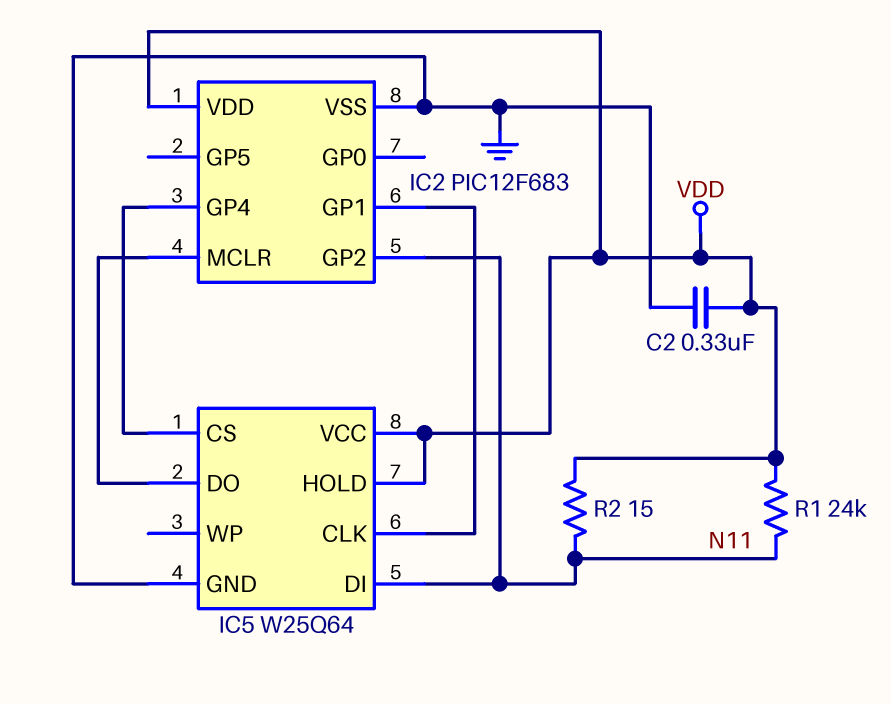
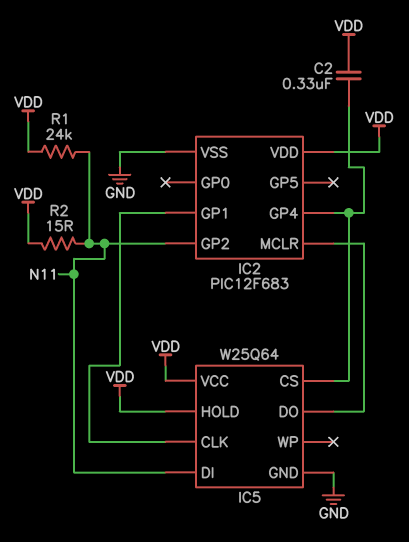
C2: 330nF (GND, VDD) -> 330nF (IC2/GP4, VDD)

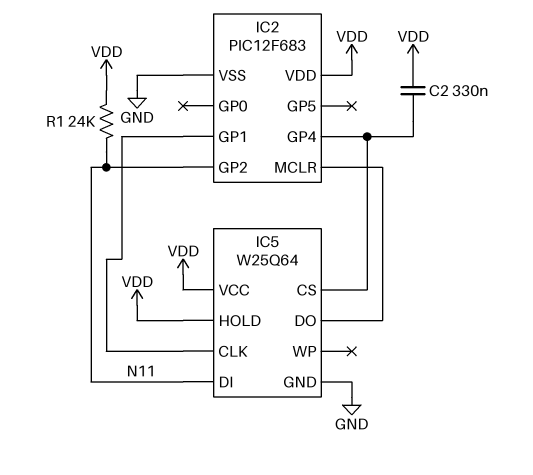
R2: 15 (N11, VDD) -> none

